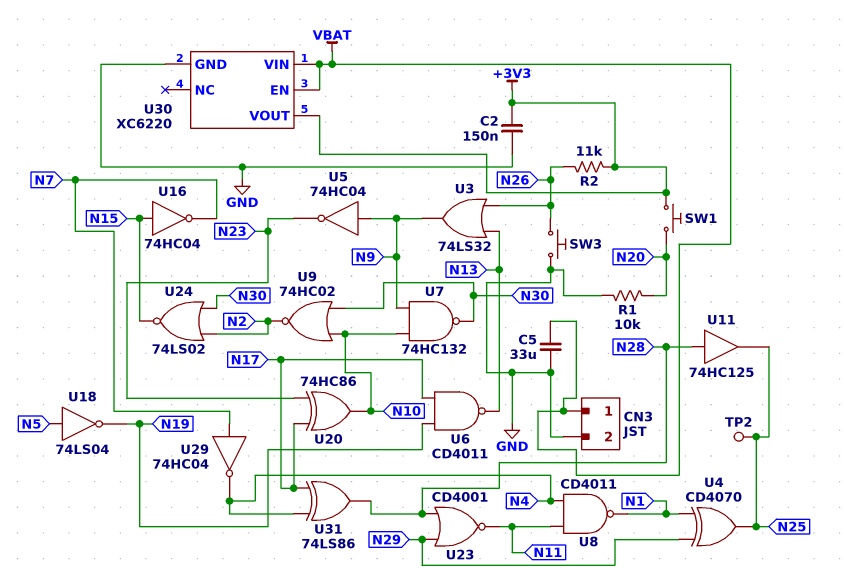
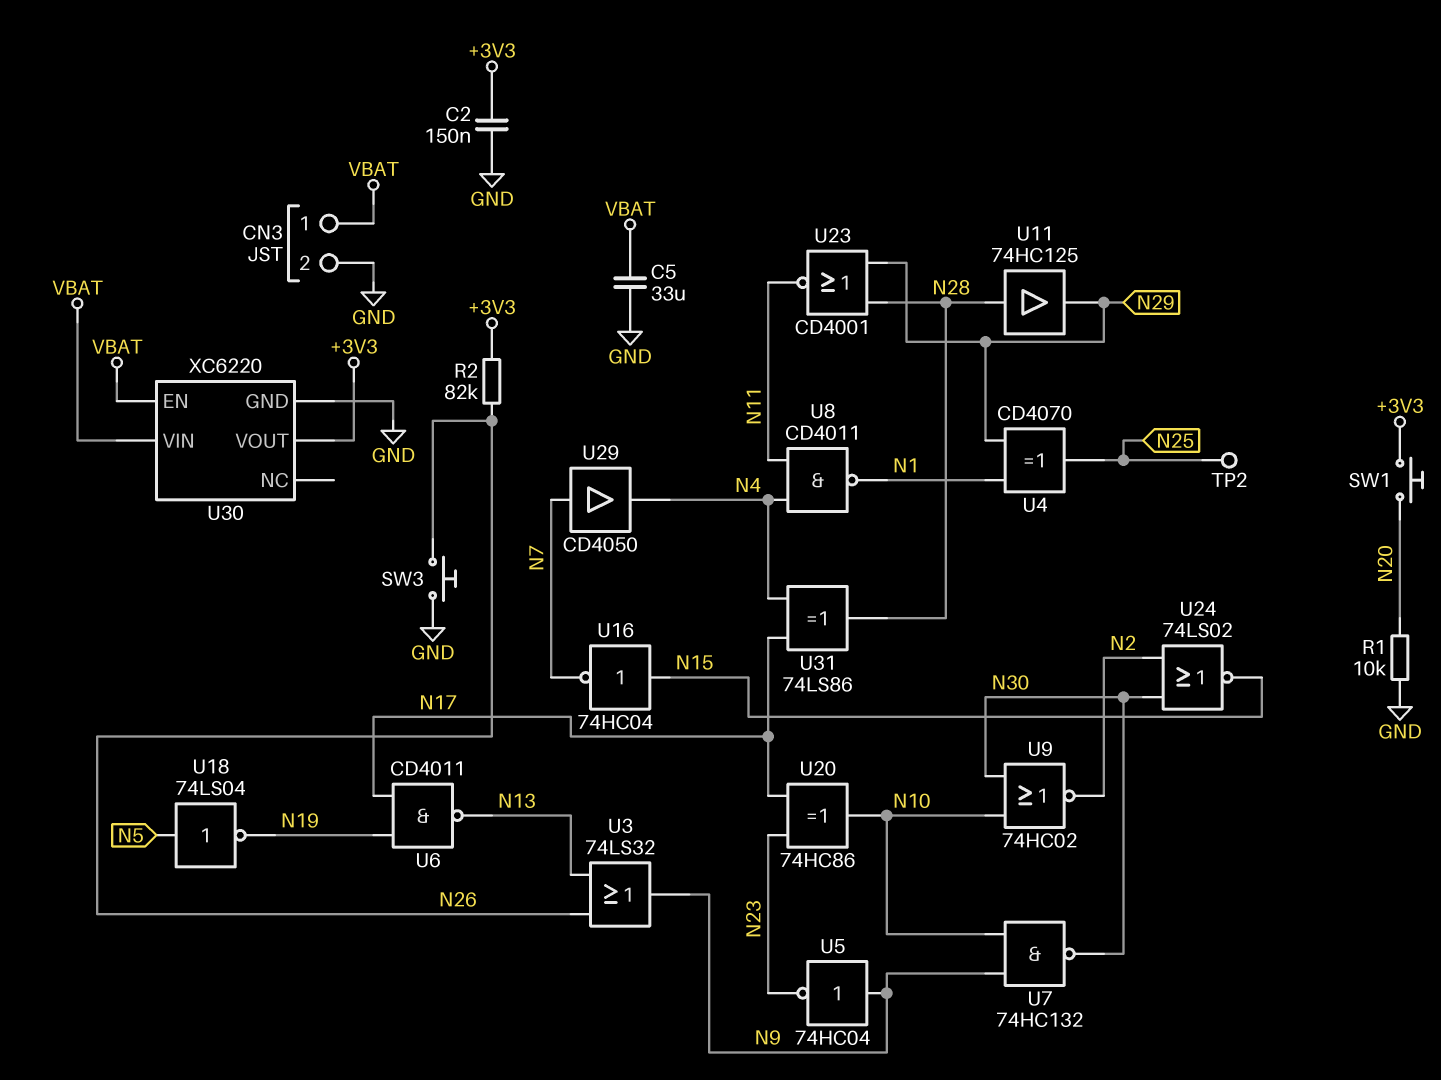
R2: 11k (+3V3, N26) -> 82k (+3V3, N26)
U11: buffer 74HC125 (in N28, out N25) -> buffer 74HC125 (in N28, out N29)
U29: NOT 74HC04 (in N7, out N4) -> buffer CD4050 (in N7, out N4)

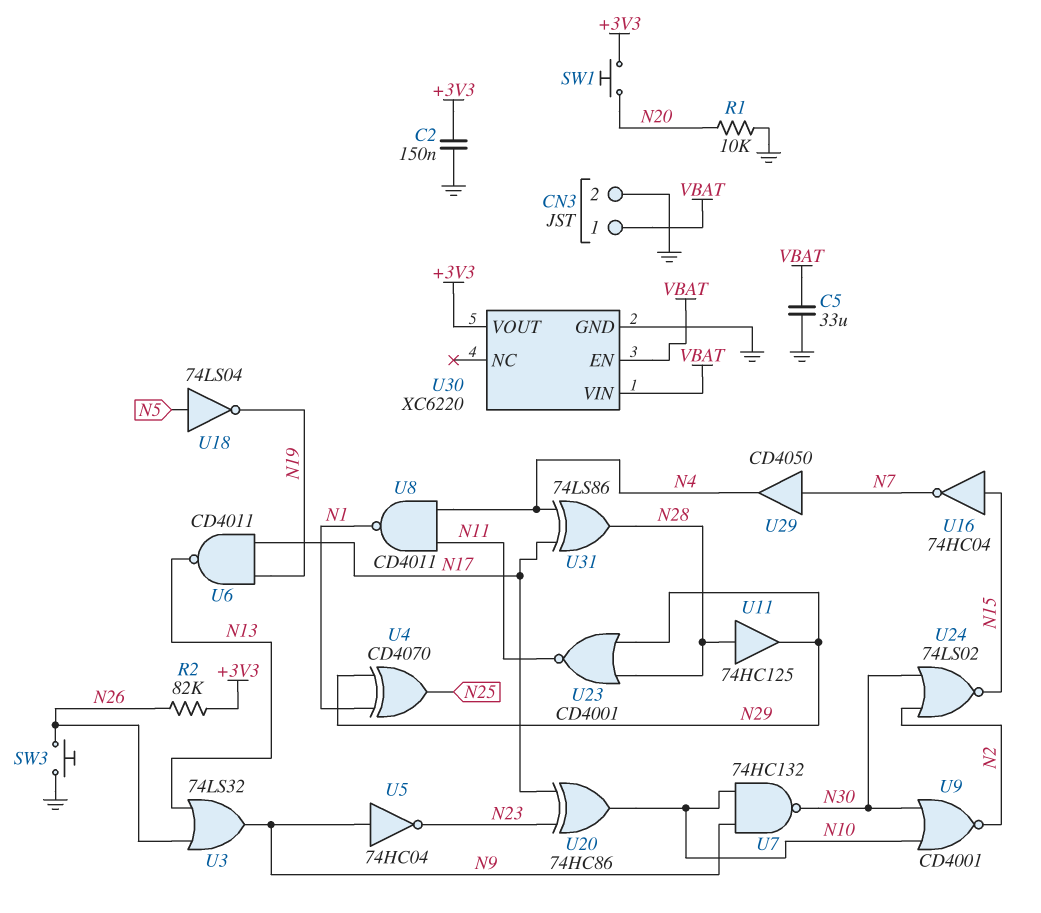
TP2: test point (N25) -> none
U9: NOR 74HC02 (in N10, in N30, out N2) -> NOR CD4001 (in N10, in N30, out N2)

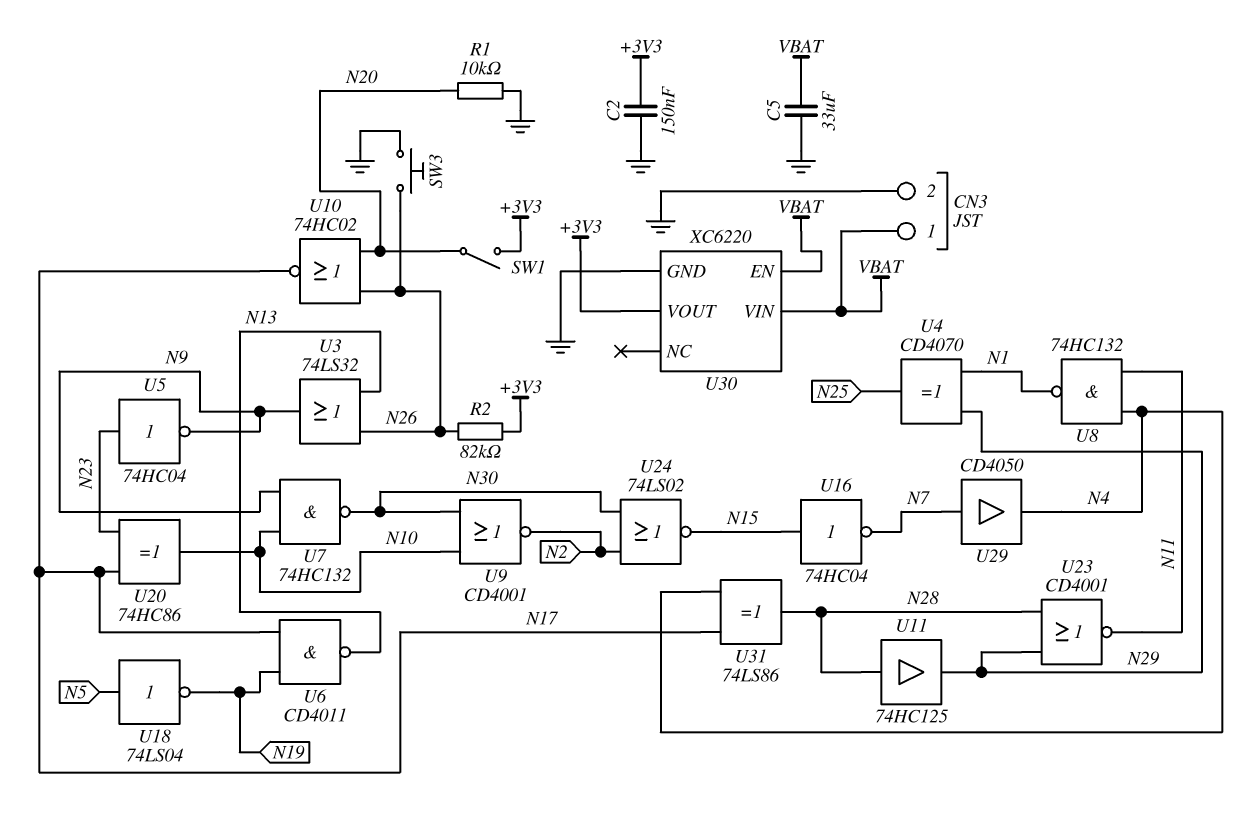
SW1: button (+3V3, N20) -> switch (+3V3, N20)
U5: NOT 74HC04 (in N9, out N23) -> NOT 74HC04 (in N23, out N9)
U8: NAND CD4011 (in N4, in N11, out N1) -> NAND 74HC132 (in N4, in N11, out N1)
U10: none -> NOR 74HC02 (in N20, in N26, out N17)

